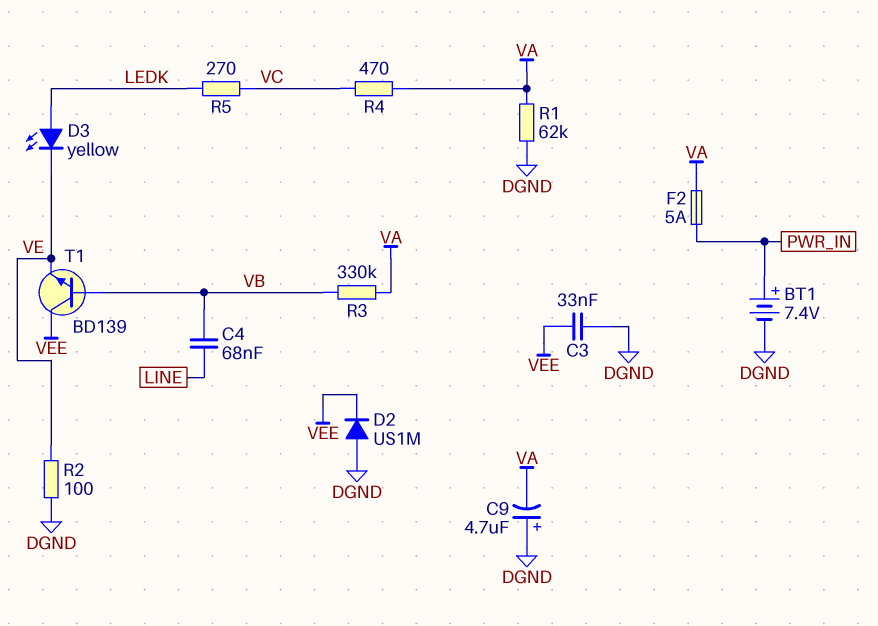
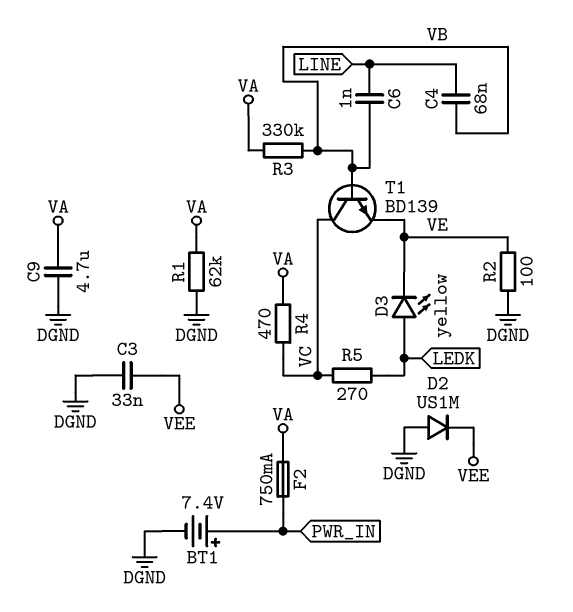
C6: none -> 1nF (LINE, VB)
C9: 4.7uF (plus DGND, minus VA) -> 4.7uF (DGND, VA)
F2: 5A (PWR_IN, VA) -> 750mA (PWR_IN, VA)
T1: NPN BD139 (B VB, C VEE, E VE) -> NPN BD139 (B VB, C VC, E VE)

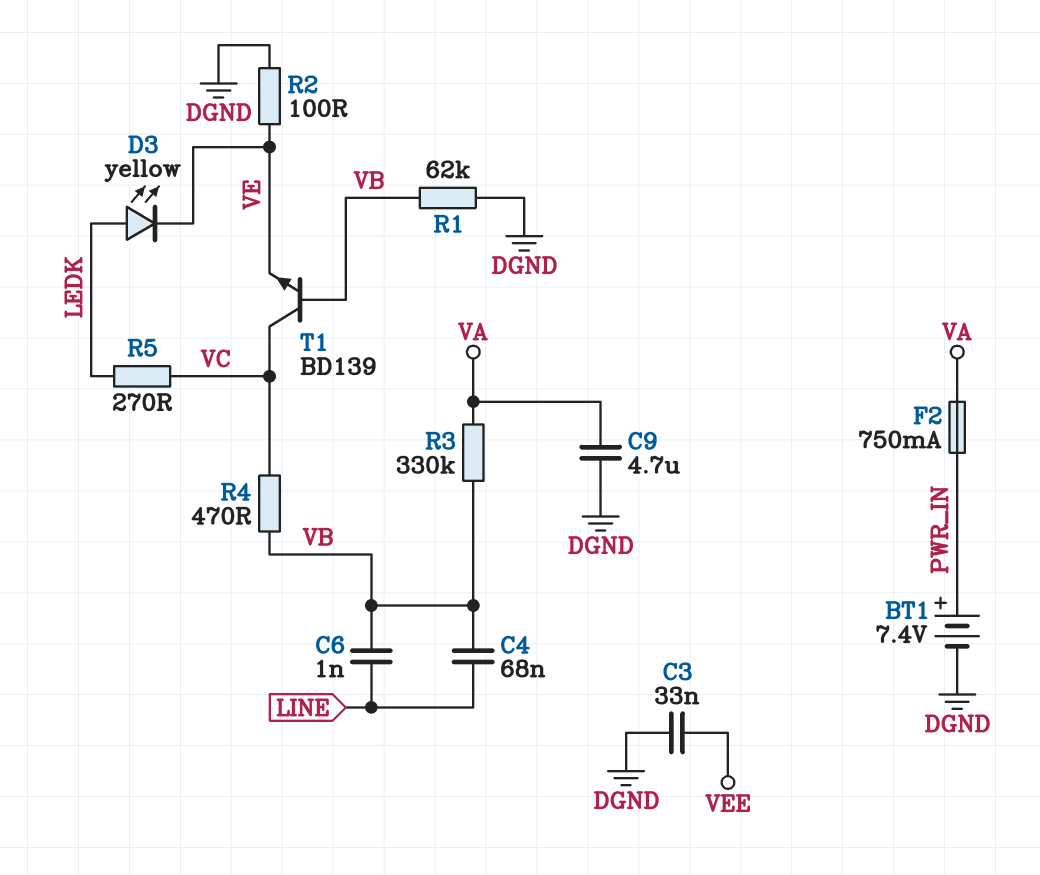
D2: diode US1M (A DGND, K VEE) -> none
R1: 62k (DGND, VA) -> 62k (DGND, VB)
R4: 470 (VA, VC) -> 470 (VB, VC)

